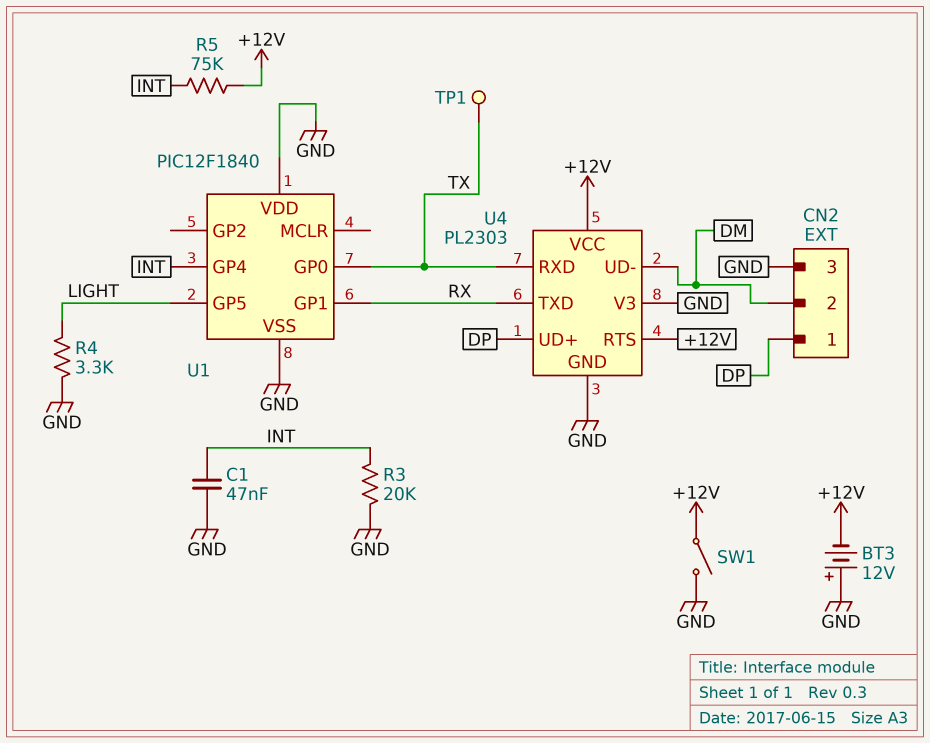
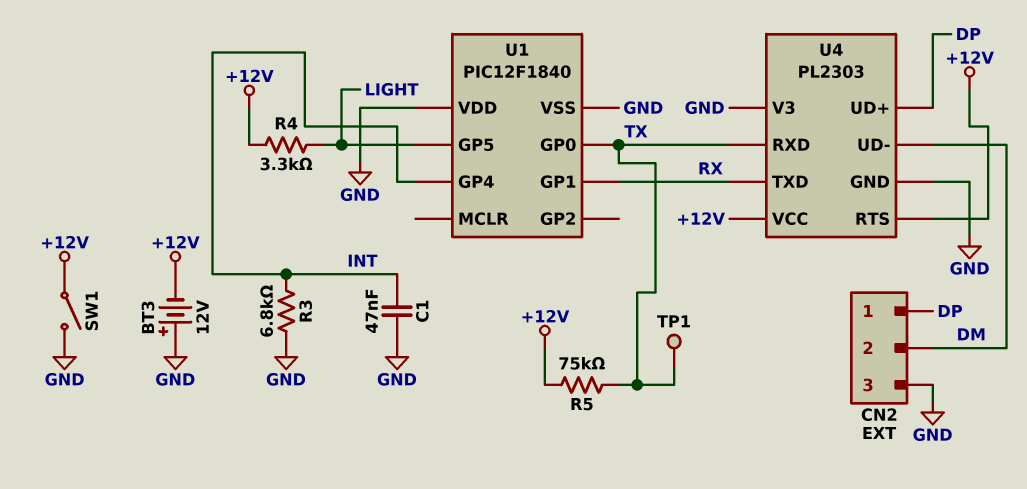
R3: 20k (GND, INT) -> 6.8k (GND, INT)
R4: 3.3k (GND, LIGHT) -> 3.3k (+12V, LIGHT)
R5: 75k (+12V, INT) -> 75k (+12V, TX)

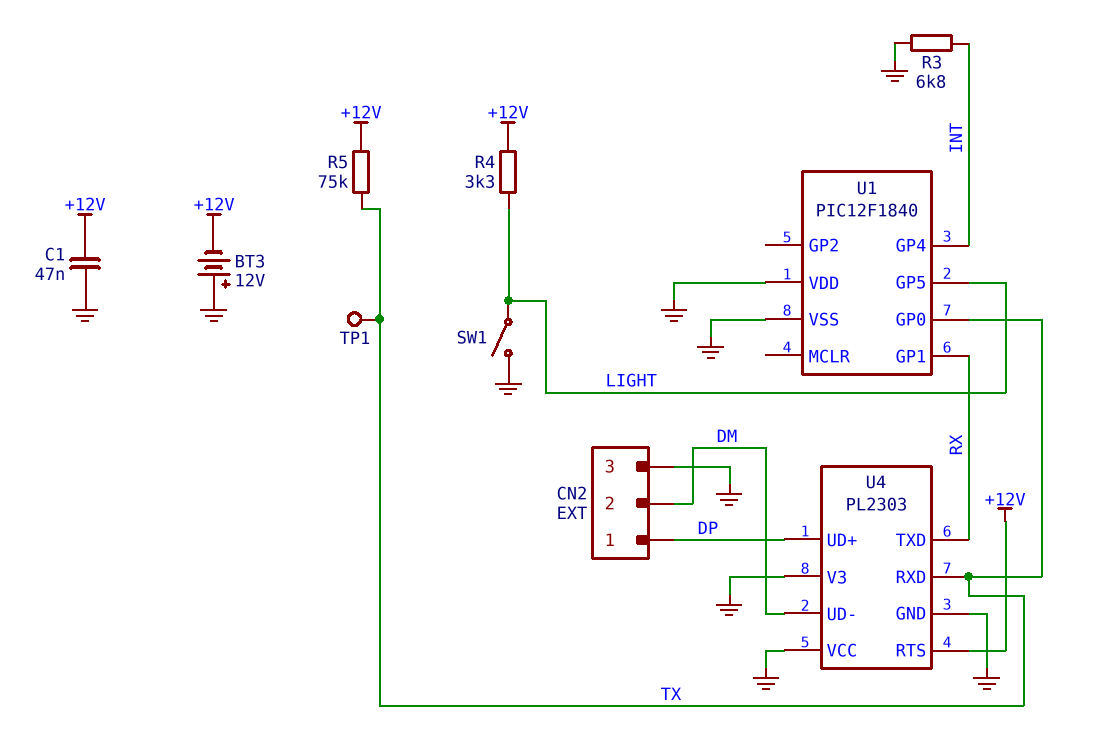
C1: 47nF (GND, INT) -> 47nF (+12V, GND)
SW1: switch (+12V, GND) -> switch (GND, LIGHT)
U4 pin VCC: +12V -> GND

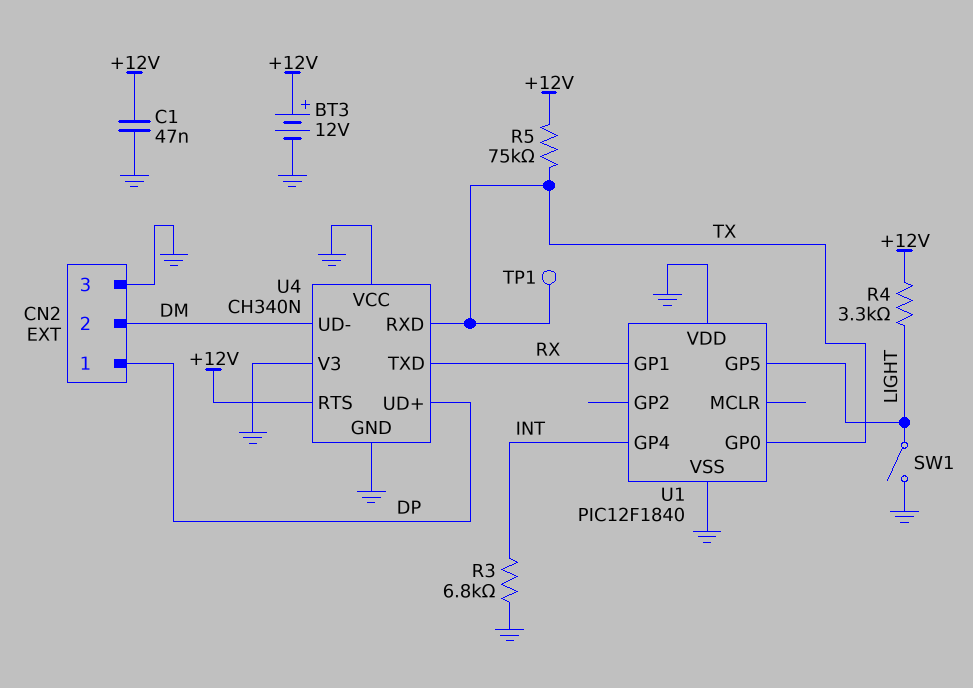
BT3: 12V (plus GND, minus +12V) -> 12V (plus +12V, minus GND)
U4: PL2303 -> CH340N

